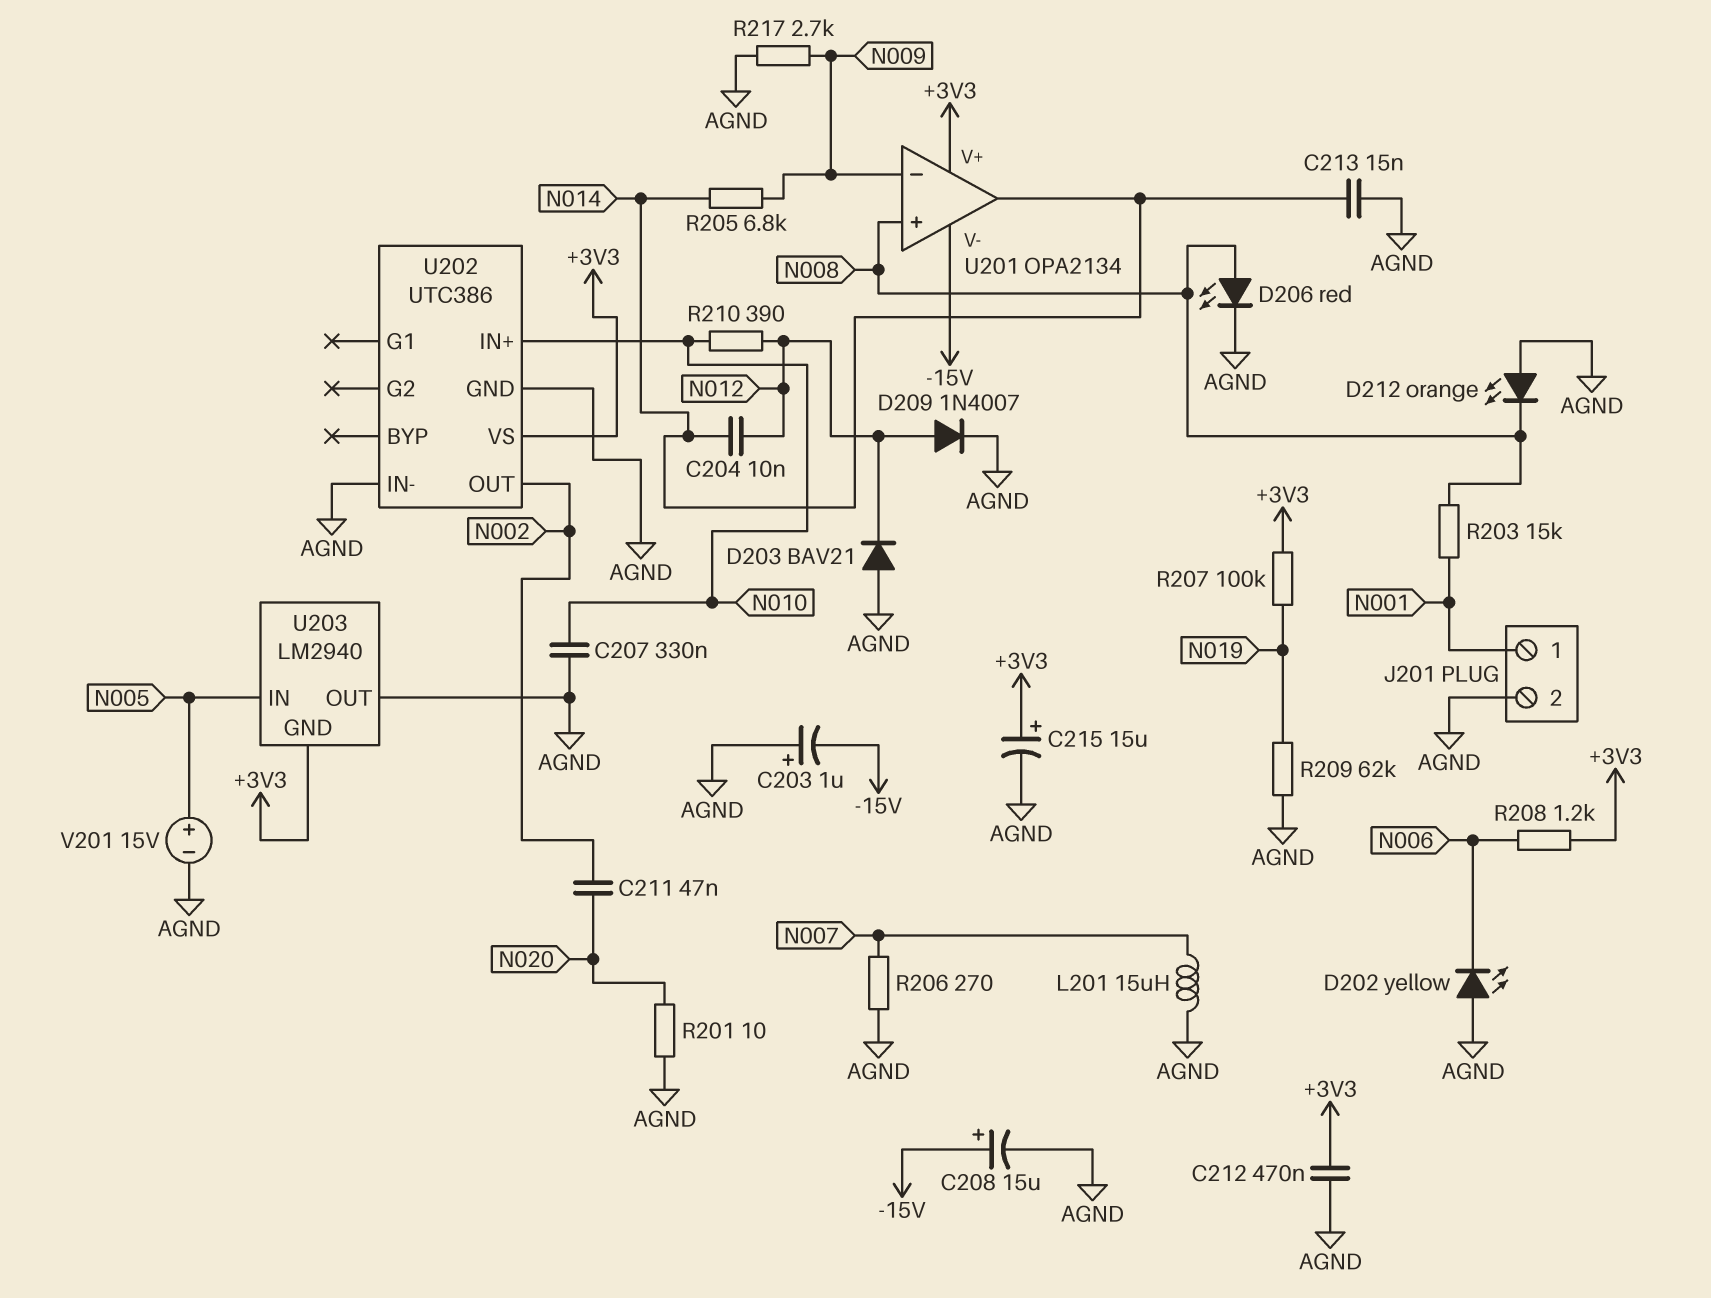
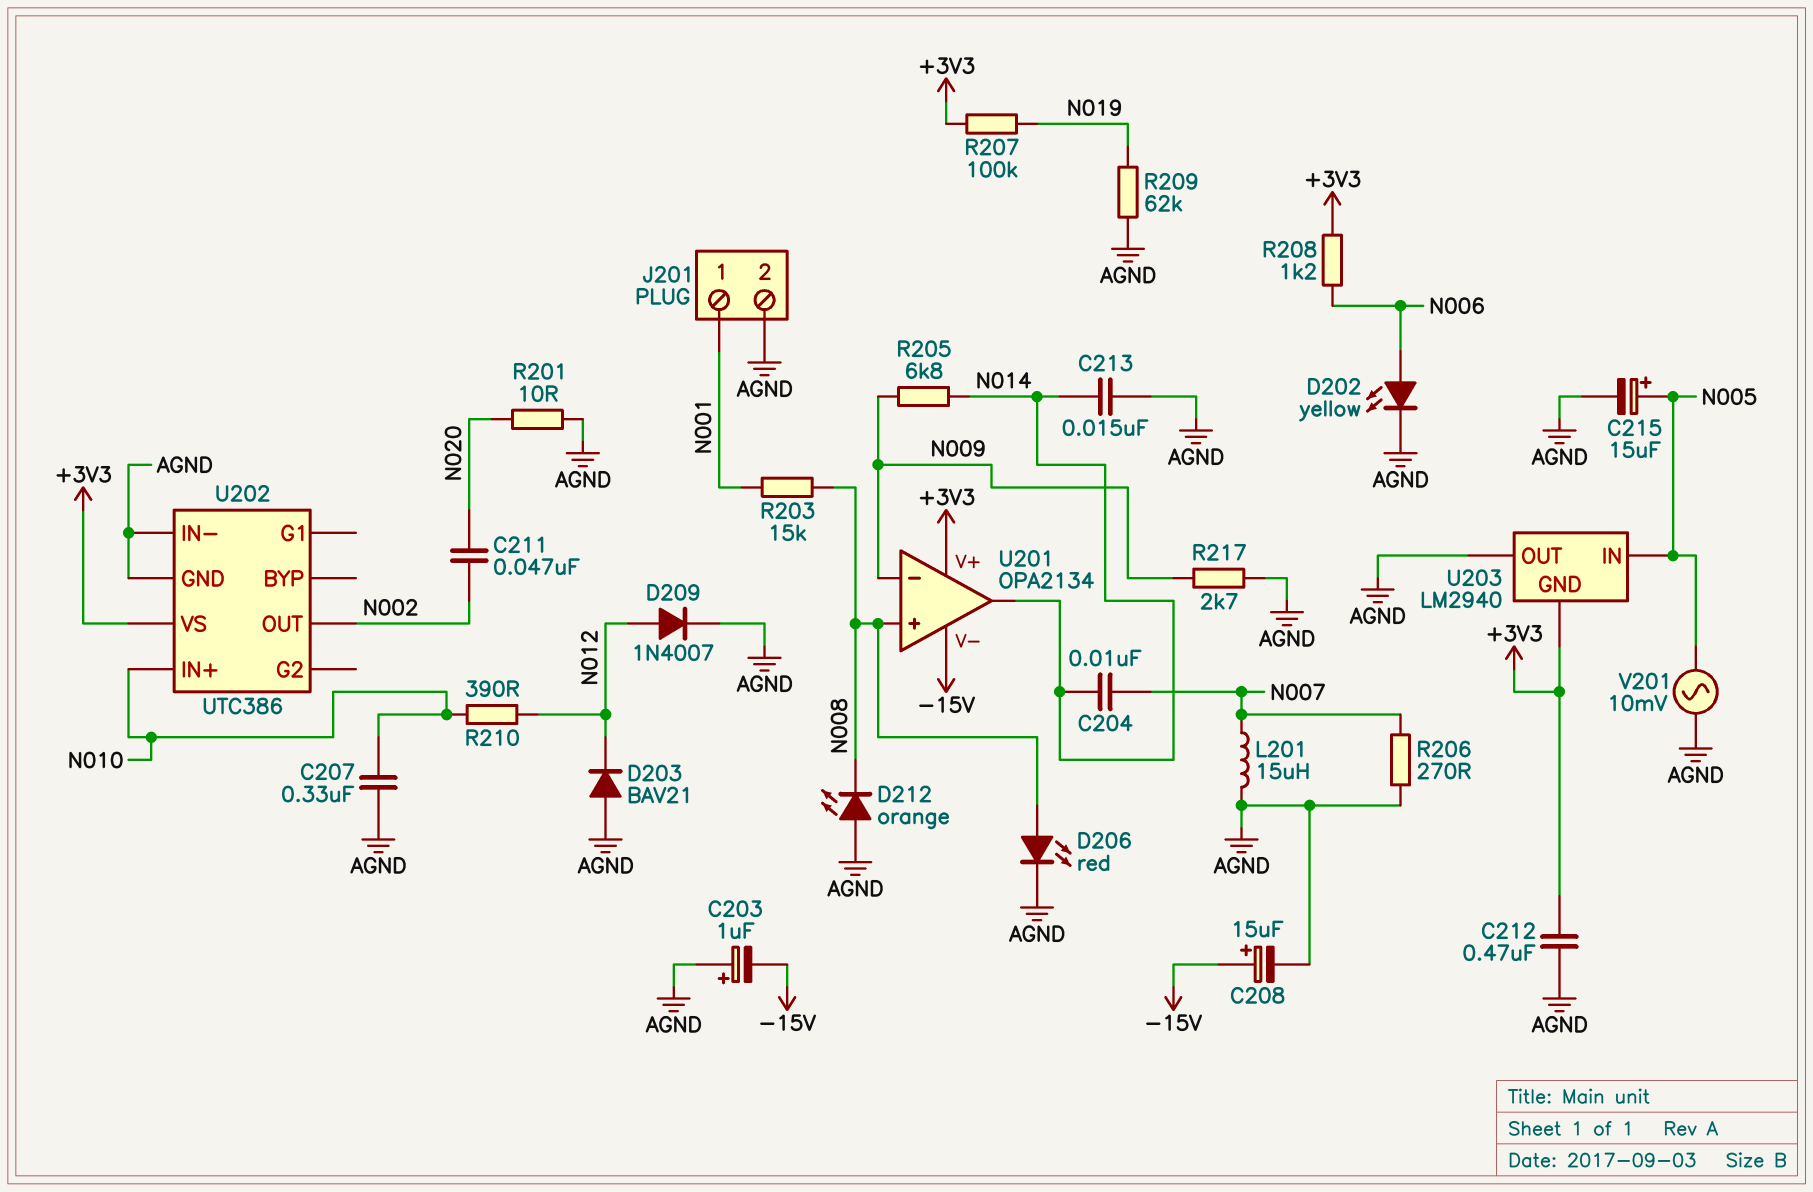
C204: 10nF (N012, N014) -> 10nF (N007, N014)
C215: 15uF (plus +3V3, minus AGND) -> 15uF (plus N005, minus AGND)
D202: LED yellow (A AGND, K N006) -> LED yellow (A N006, K AGND)
V201: 15V (plus N005, minus AGND) -> AC 10mV (AGND, N005)

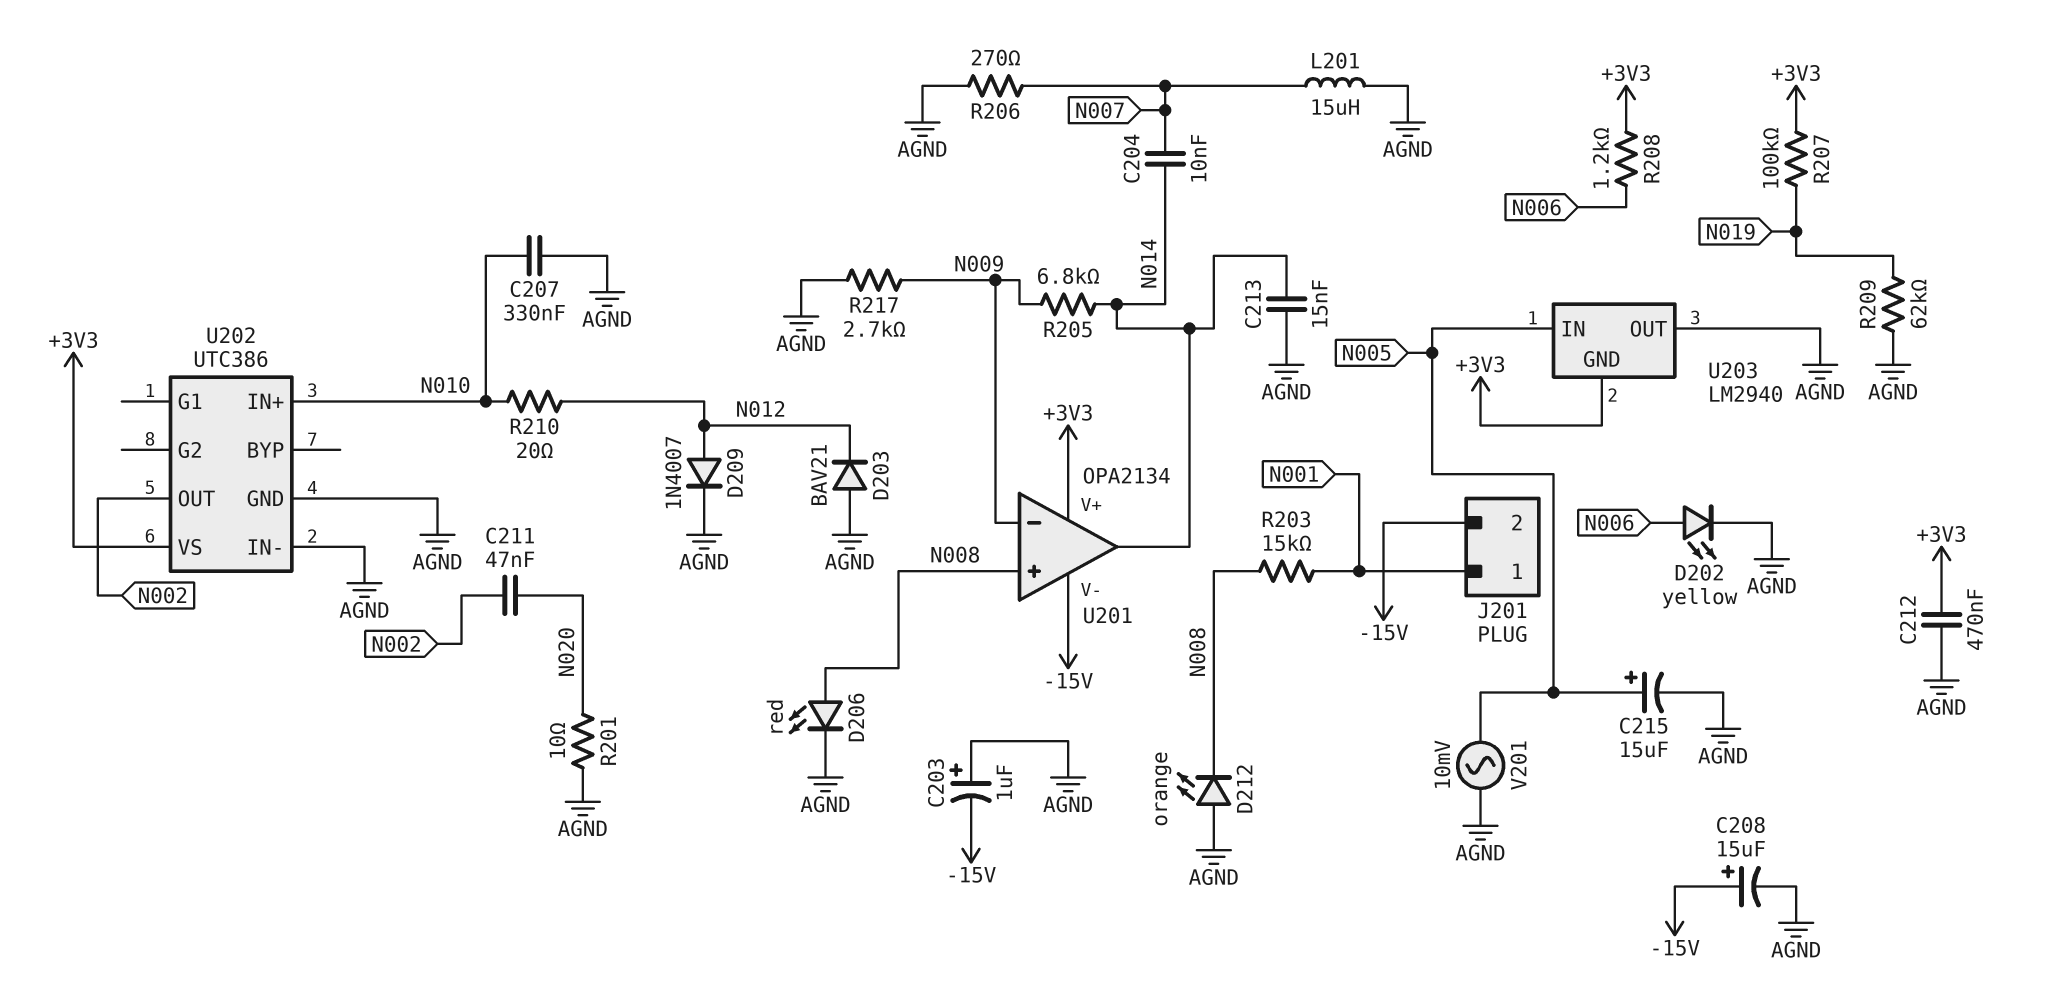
J201 pin 2: AGND -> -15V
R210: 390 (N010, N012) -> 20 (N010, N012)

